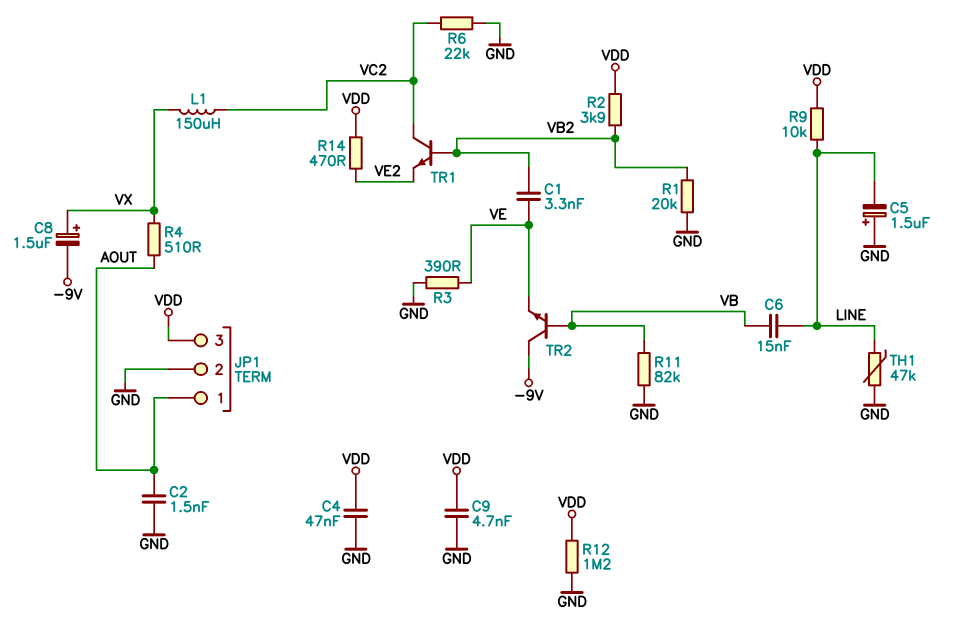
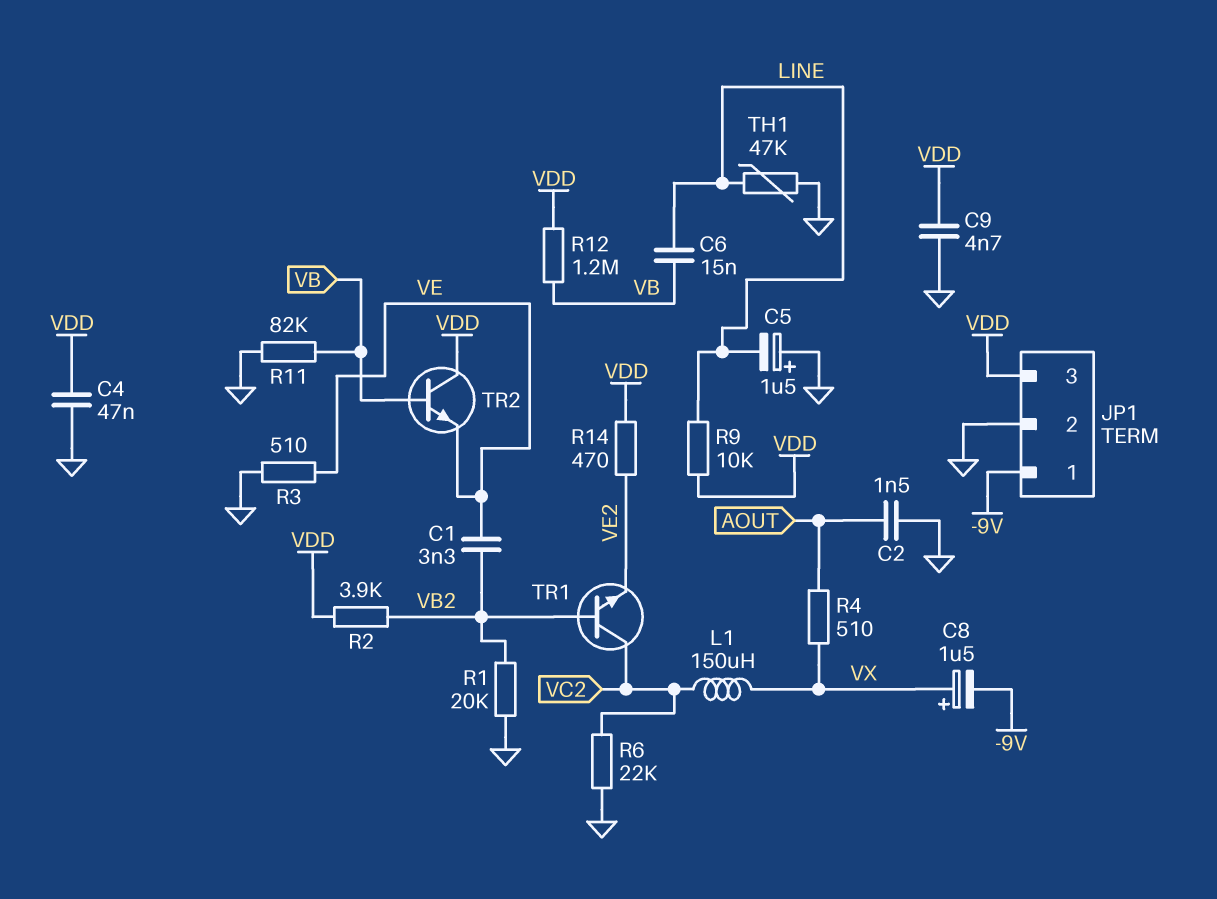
JP1 pin 1: AOUT -> -9V
R3: 390 (GND, VE) -> 510 (GND, VE)
R12: 1.2M (GND, VDD) -> 1.2M (VB, VDD)
TR2: NPN (B VB, C -9V, E VE) -> NPN (B VB, C VDD, E VE)

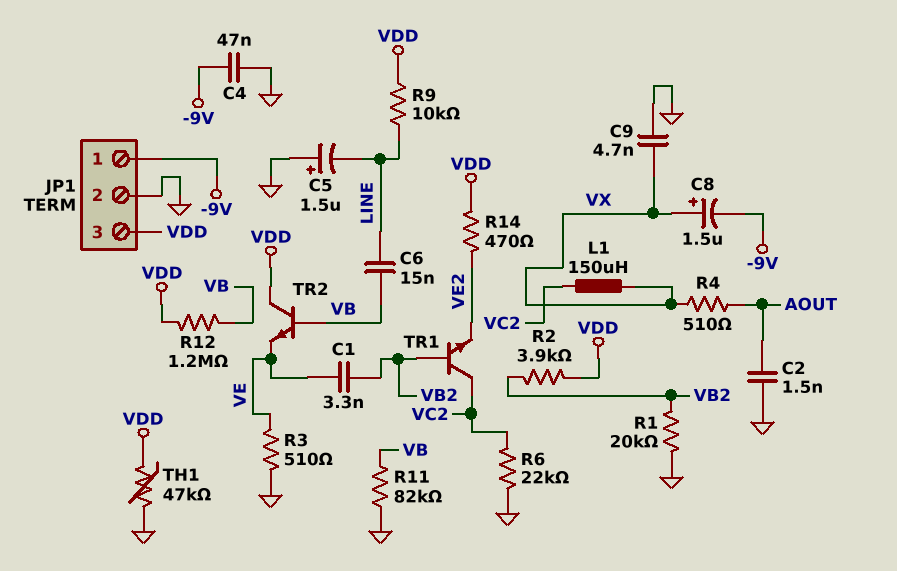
C4: 47nF (GND, VDD) -> 47nF (-9V, GND)
C9: 4.7nF (GND, VDD) -> 4.7nF (GND, VX)
TH1: 47k (GND, LINE) -> 47k (GND, VDD)

